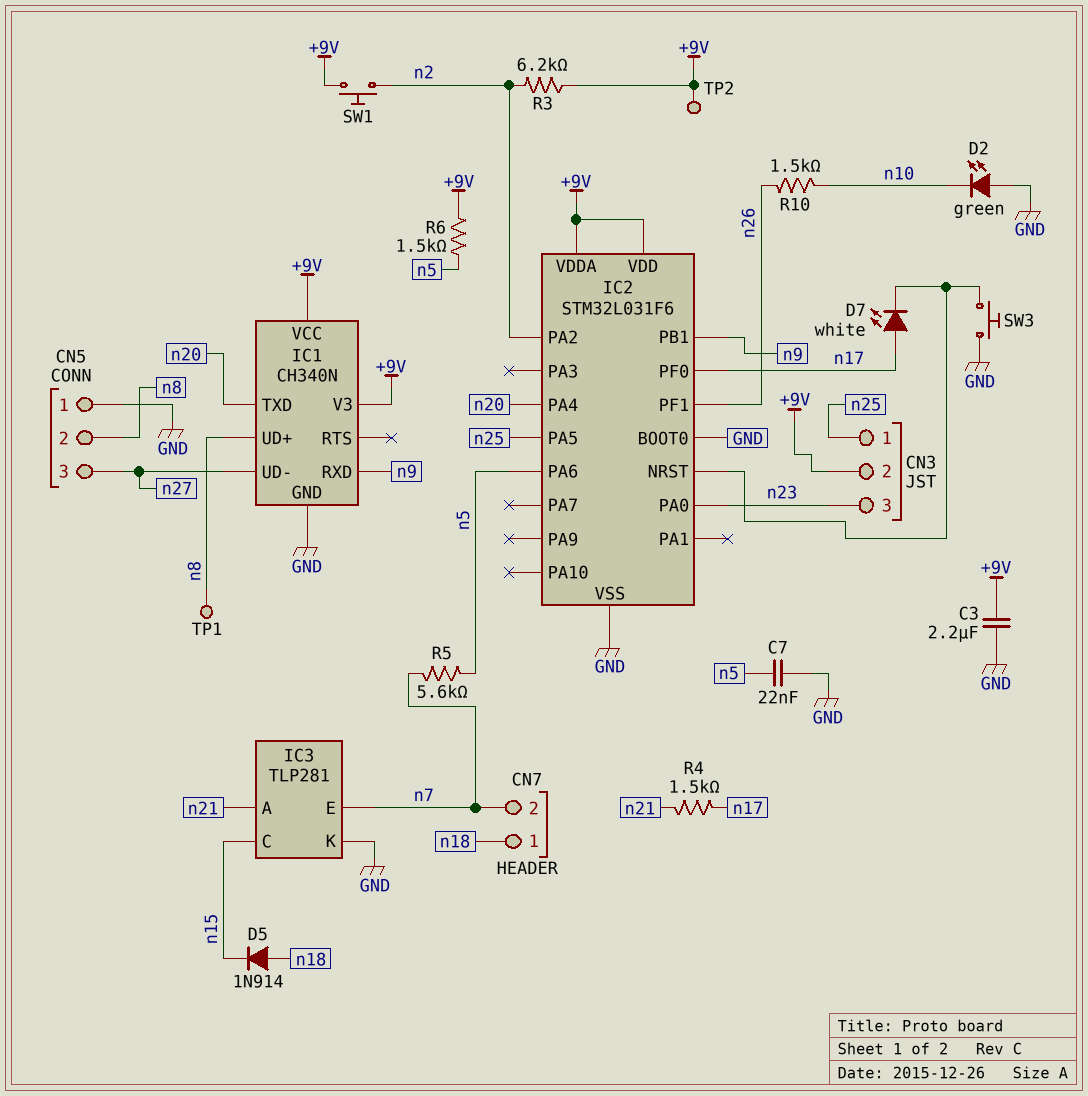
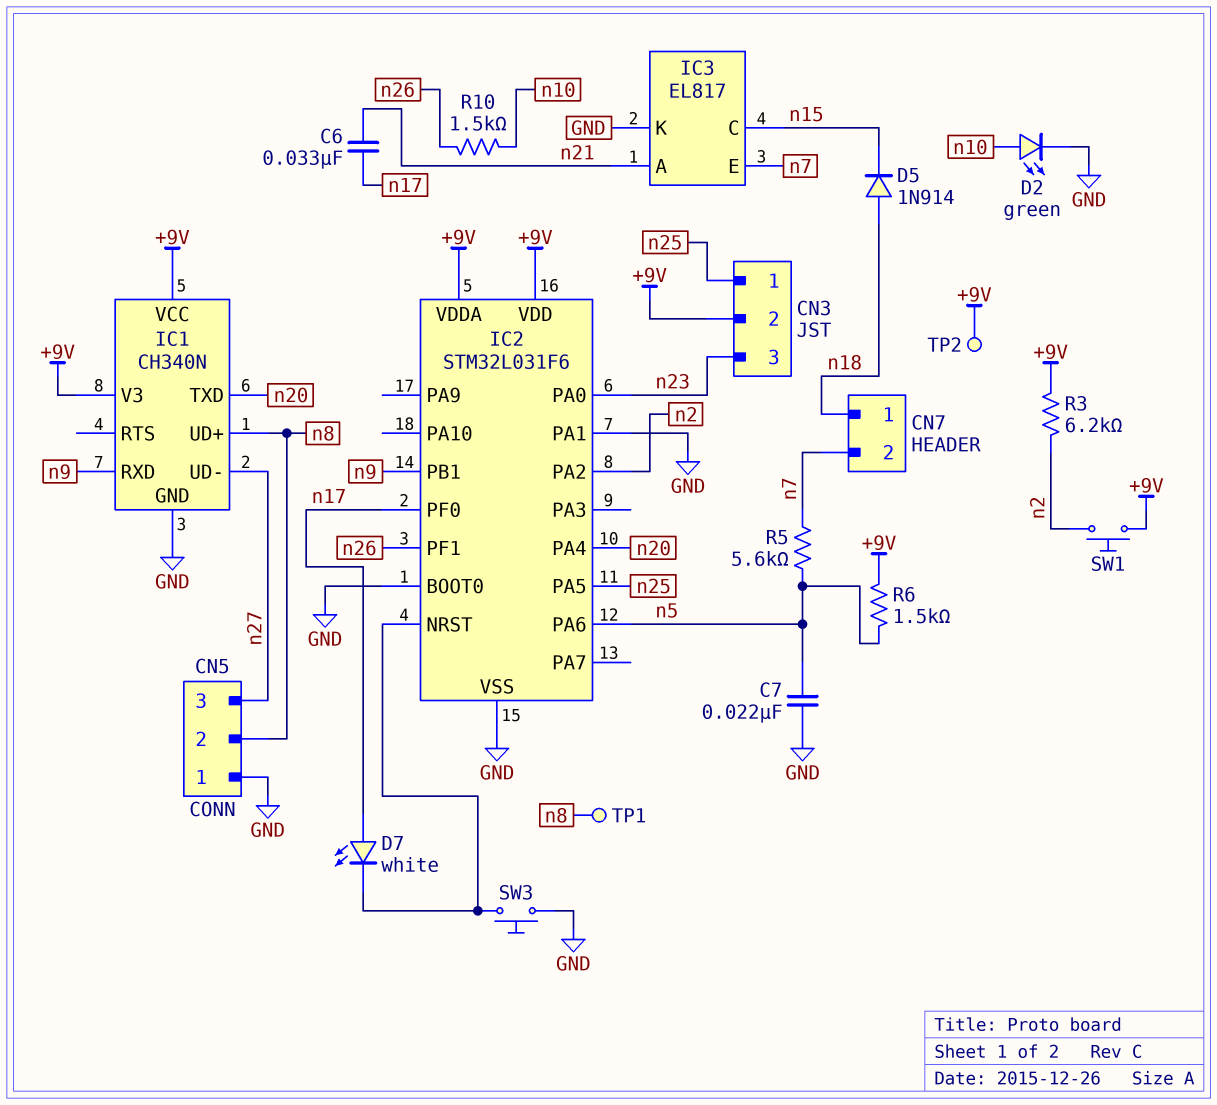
C3: 2.2uF (+9V, GND) -> none
C6: none -> 33nF (n17, n21)
D2: LED green (A GND, K n10) -> LED green (A n10, K GND)
IC2 pin PA1: none -> GND
IC3: TLP281 -> EL817
R4: 1.5k (n17, n21) -> none

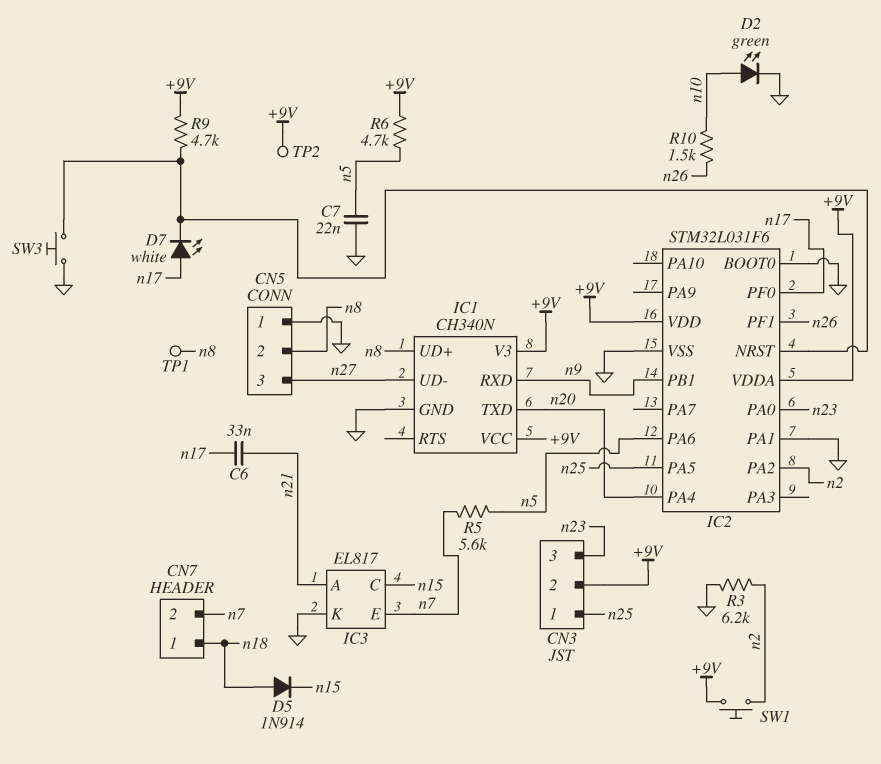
R3: 6.2k (+9V, n2) -> 6.2k (GND, n2)
R6: 1.5k (+9V, n5) -> 4.7k (+9V, n5)
R9: none -> 4.7k (+9V, IC2/NRST)

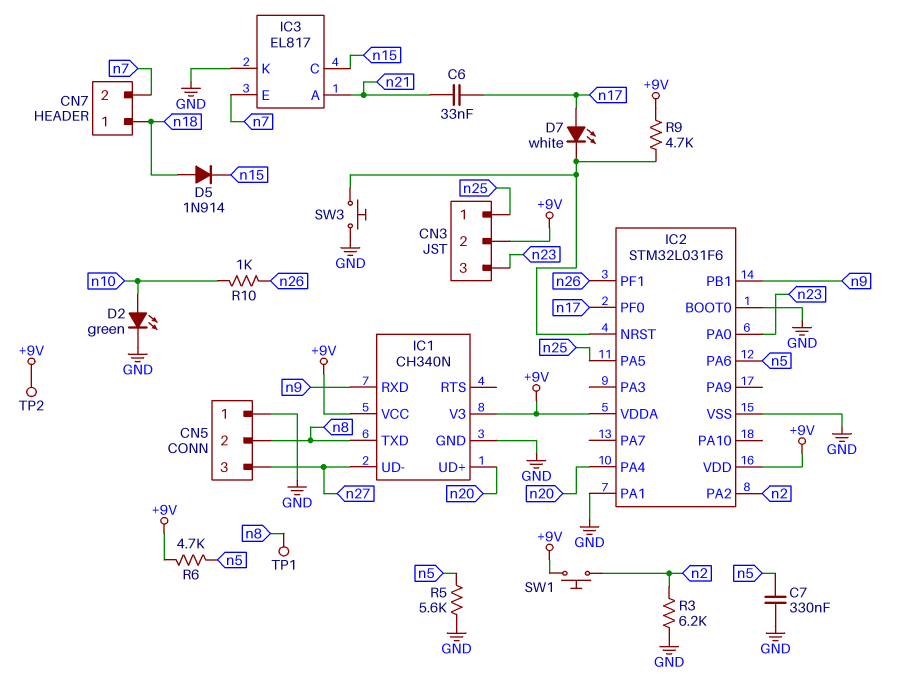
C7: 22nF (GND, n5) -> 330nF (GND, n5)
IC1 pin TXD: n20 -> n8
IC1 pin UD+: n8 -> n20
R5: 5.6k (n5, n7) -> 5.6k (GND, n5)
R10: 1.5k (n10, n26) -> 1k (n10, n26)

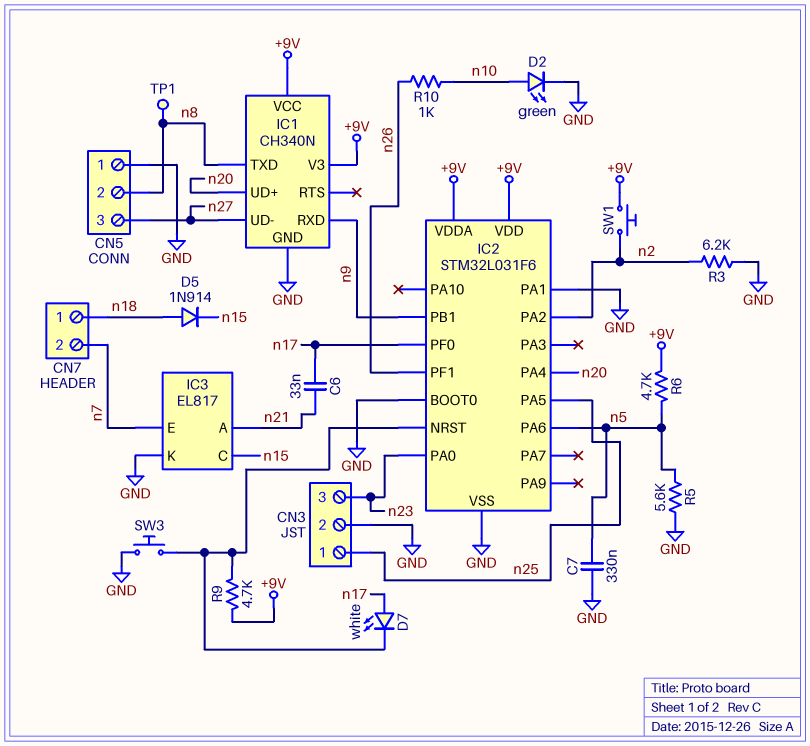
CN3 pin 2: +9V -> GND
TP2: test point (+9V) -> none

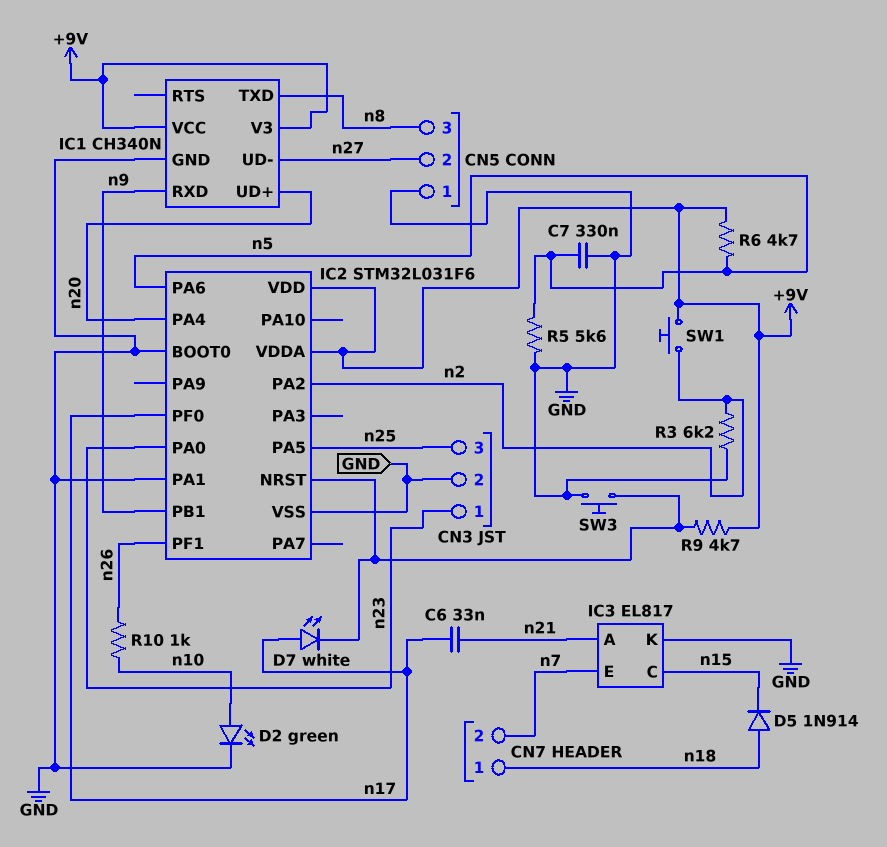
CN3 pin 1: n25 -> n23
CN3 pin 3: n23 -> n25
CN5 pin 2: n8 -> n27
CN5 pin 3: n27 -> n8
TP1: test point (n8) -> none

